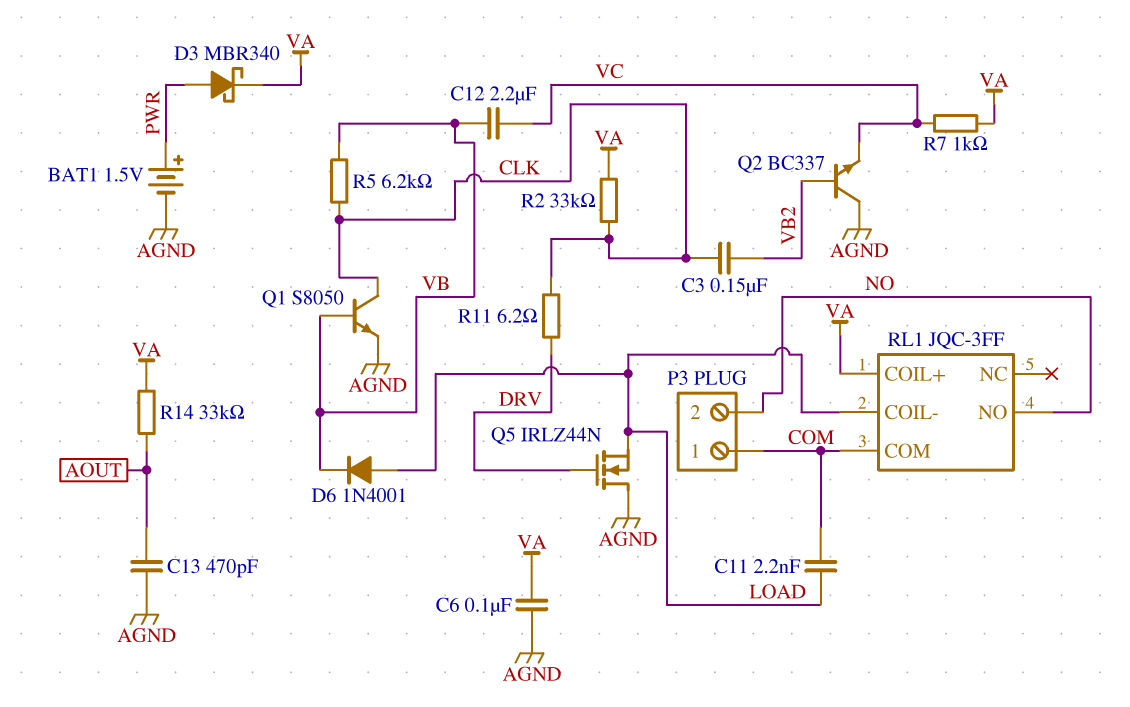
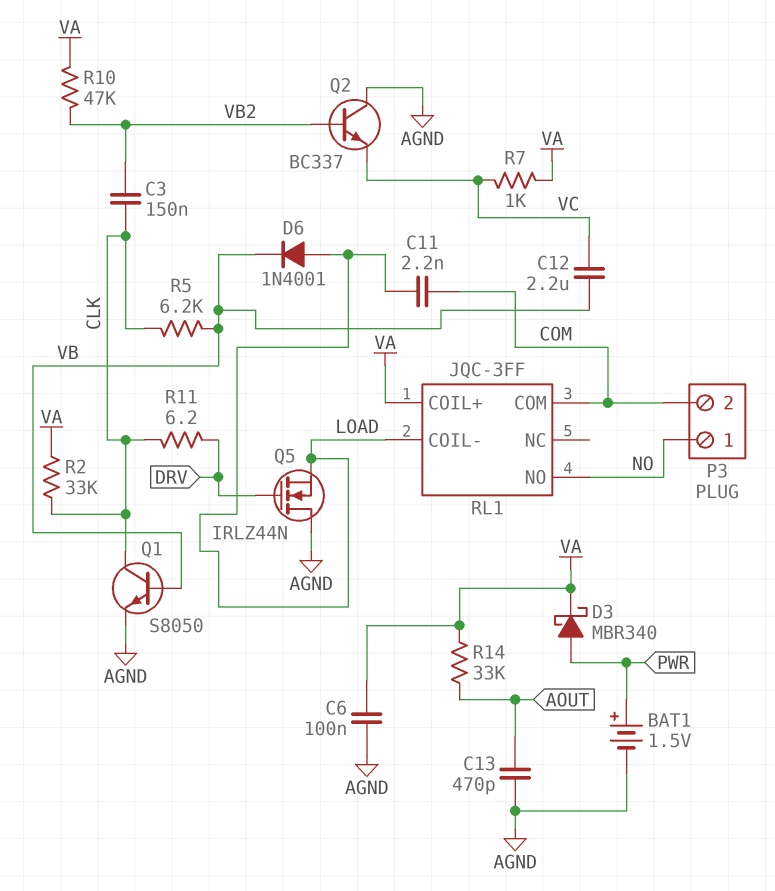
P3 pin 1: COM -> NO
P3 pin 2: NO -> COM
R10: none -> 47k (VA, VB2)

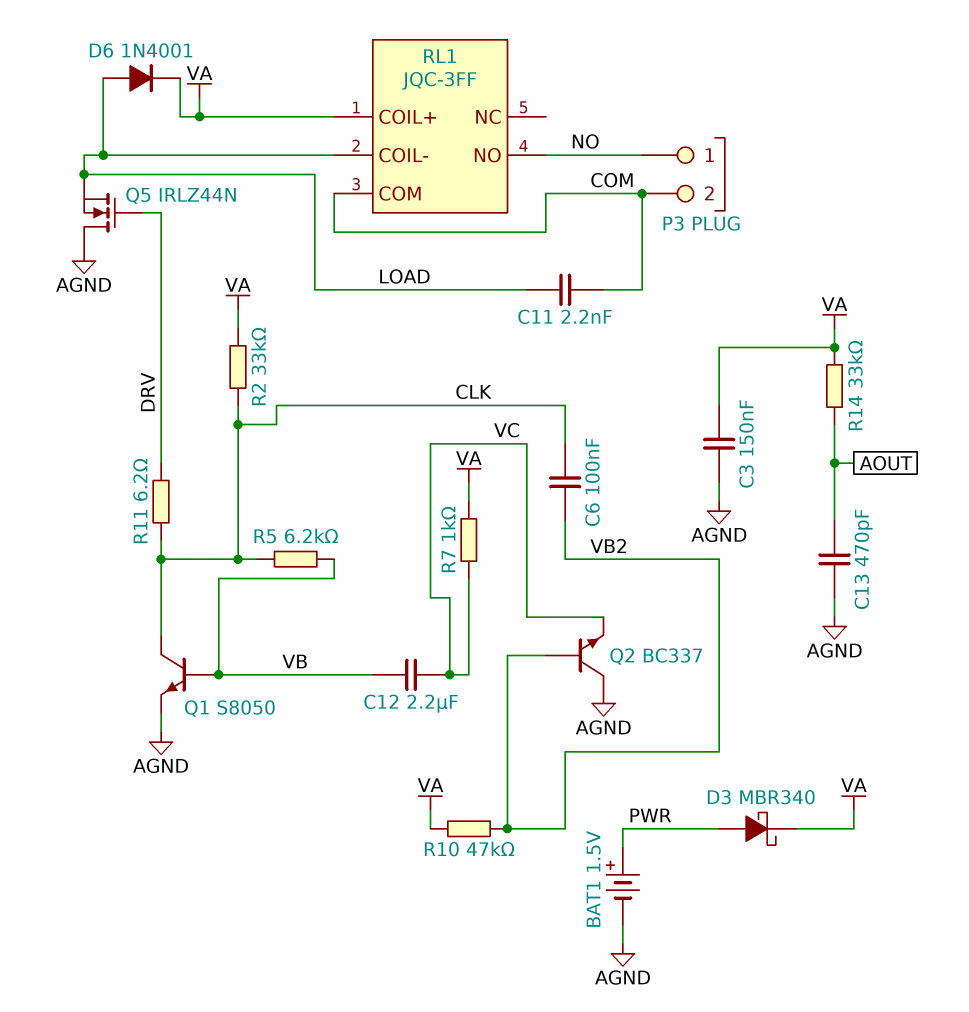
C3: 150nF (CLK, VB2) -> 150nF (AGND, VA)
C6: 100nF (AGND, VA) -> 100nF (CLK, VB2)
D6: diode 1N4001 (A LOAD, K VB) -> diode 1N4001 (A LOAD, K VA)

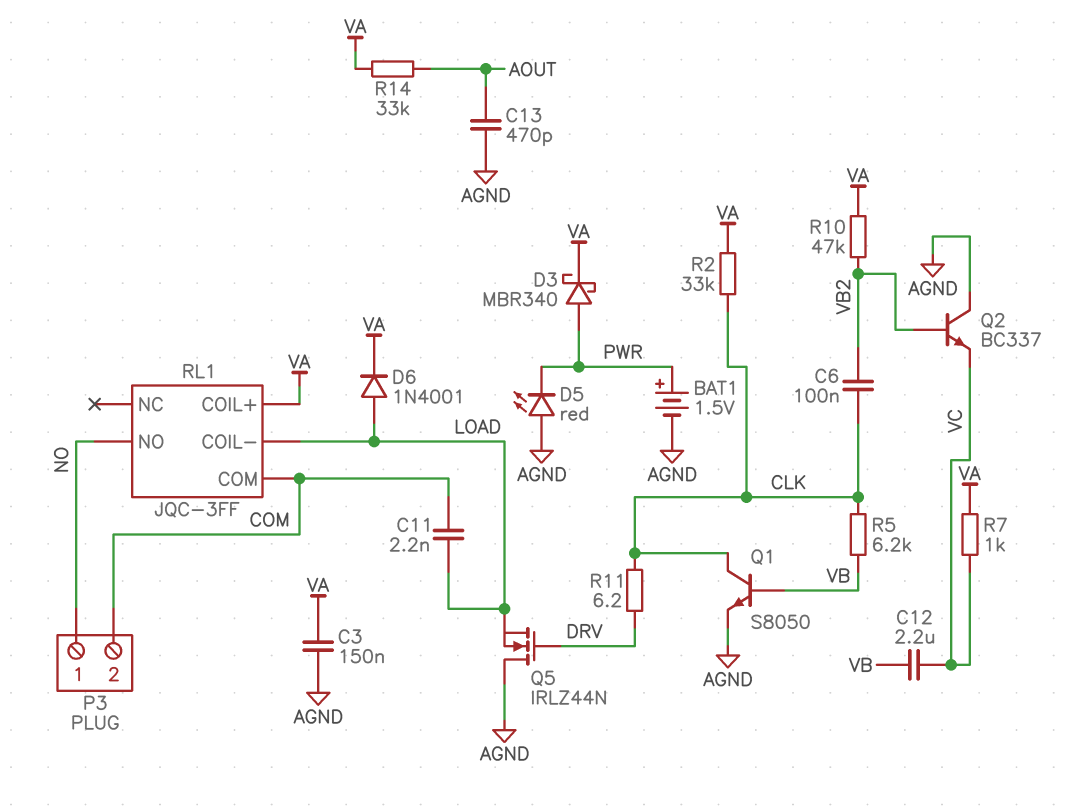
D5: none -> LED red (A AGND, K PWR)

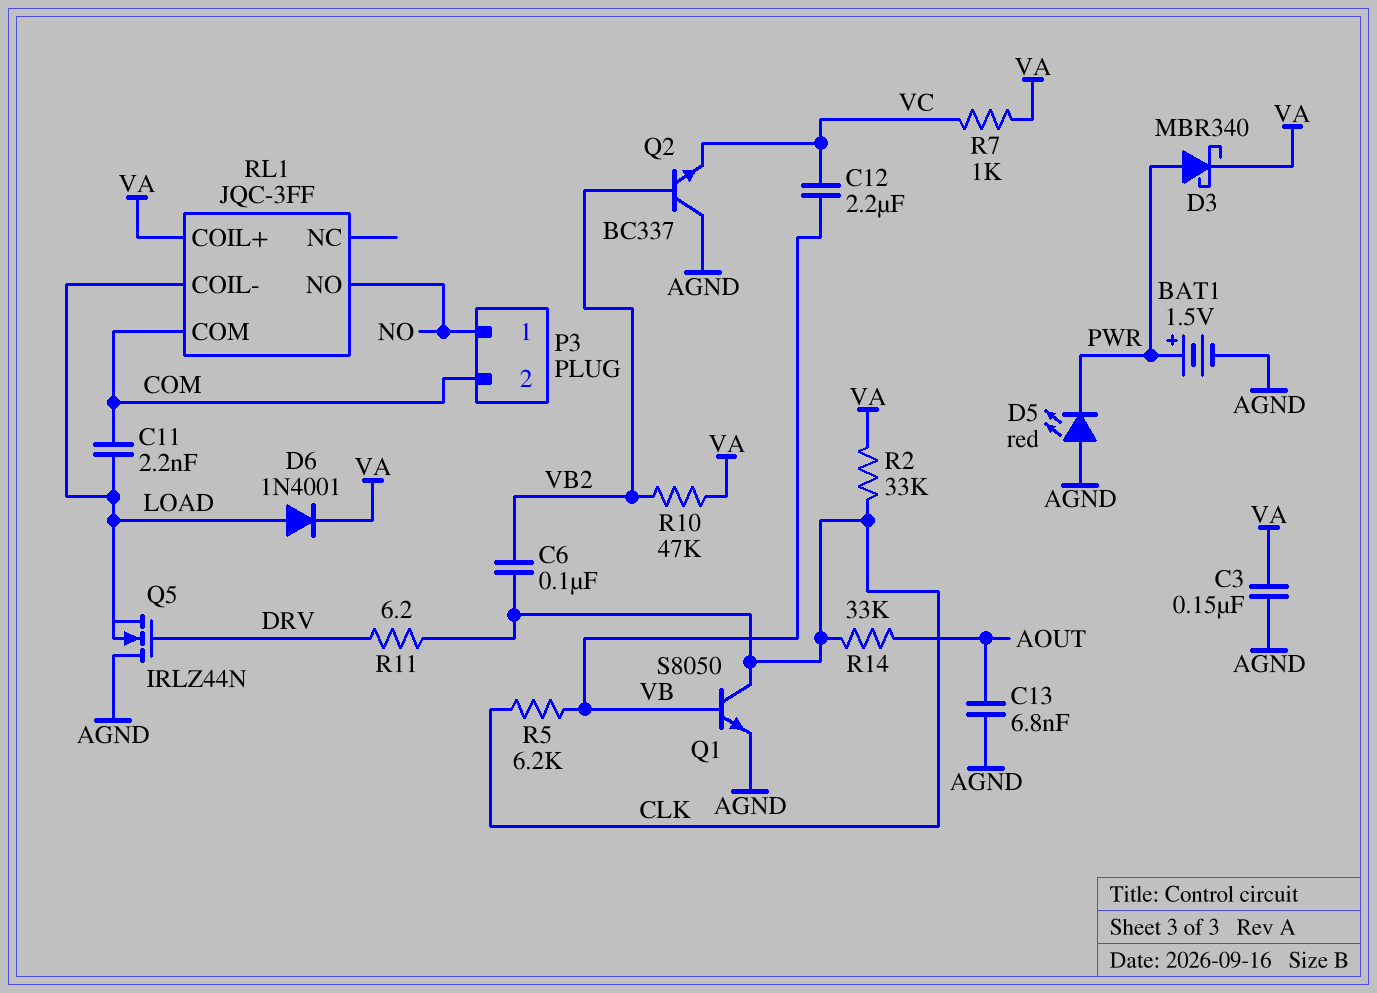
C13: 470pF (AGND, AOUT) -> 6.8nF (AGND, AOUT)
R14: 33k (AOUT, VA) -> 33k (AOUT, CLK)

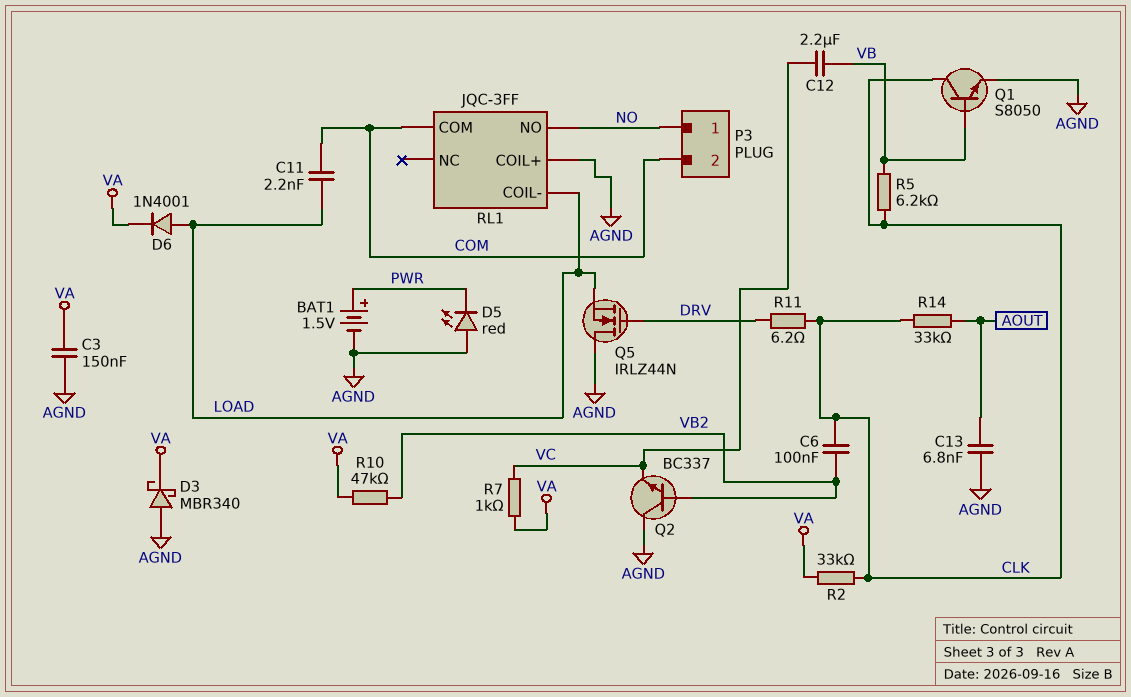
D3: schottky MBR340 (A PWR, K VA) -> schottky MBR340 (A AGND, K VA)
RL1 pin COIL+: VA -> AGND

